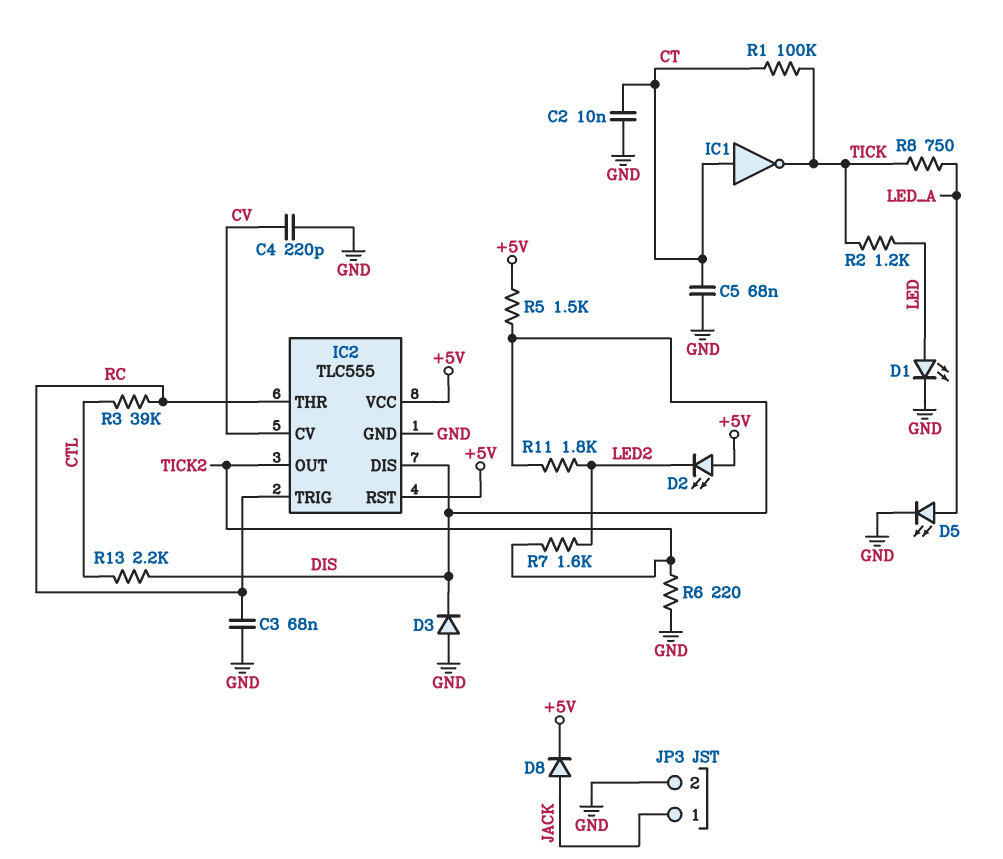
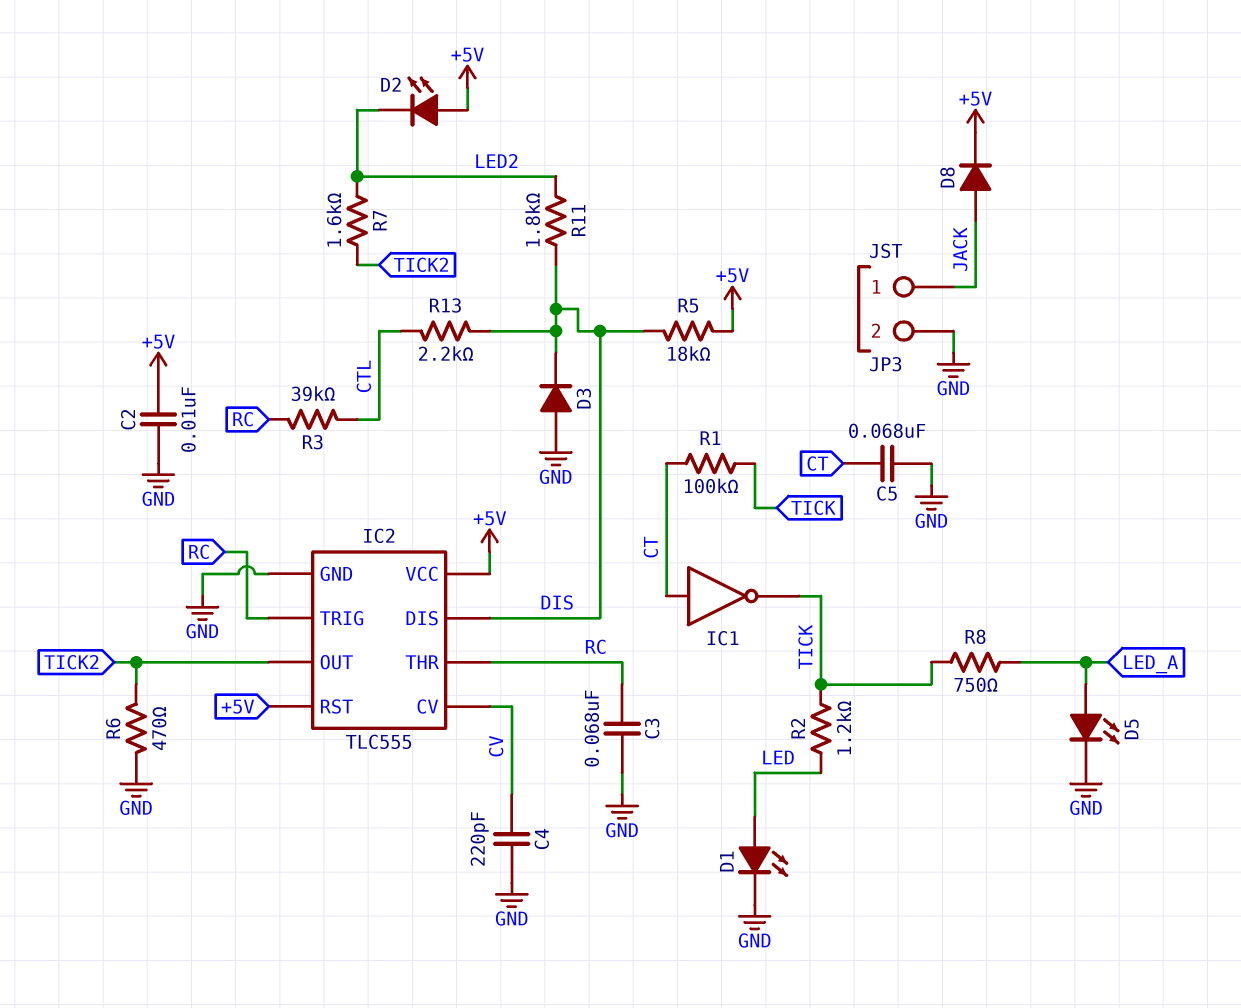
C2: 10nF (CT, GND) -> 10nF (+5V, GND)
R5: 1.5k (+5V, DIS) -> 18k (+5V, DIS)
R6: 220 (GND, TICK2) -> 470 (GND, TICK2)

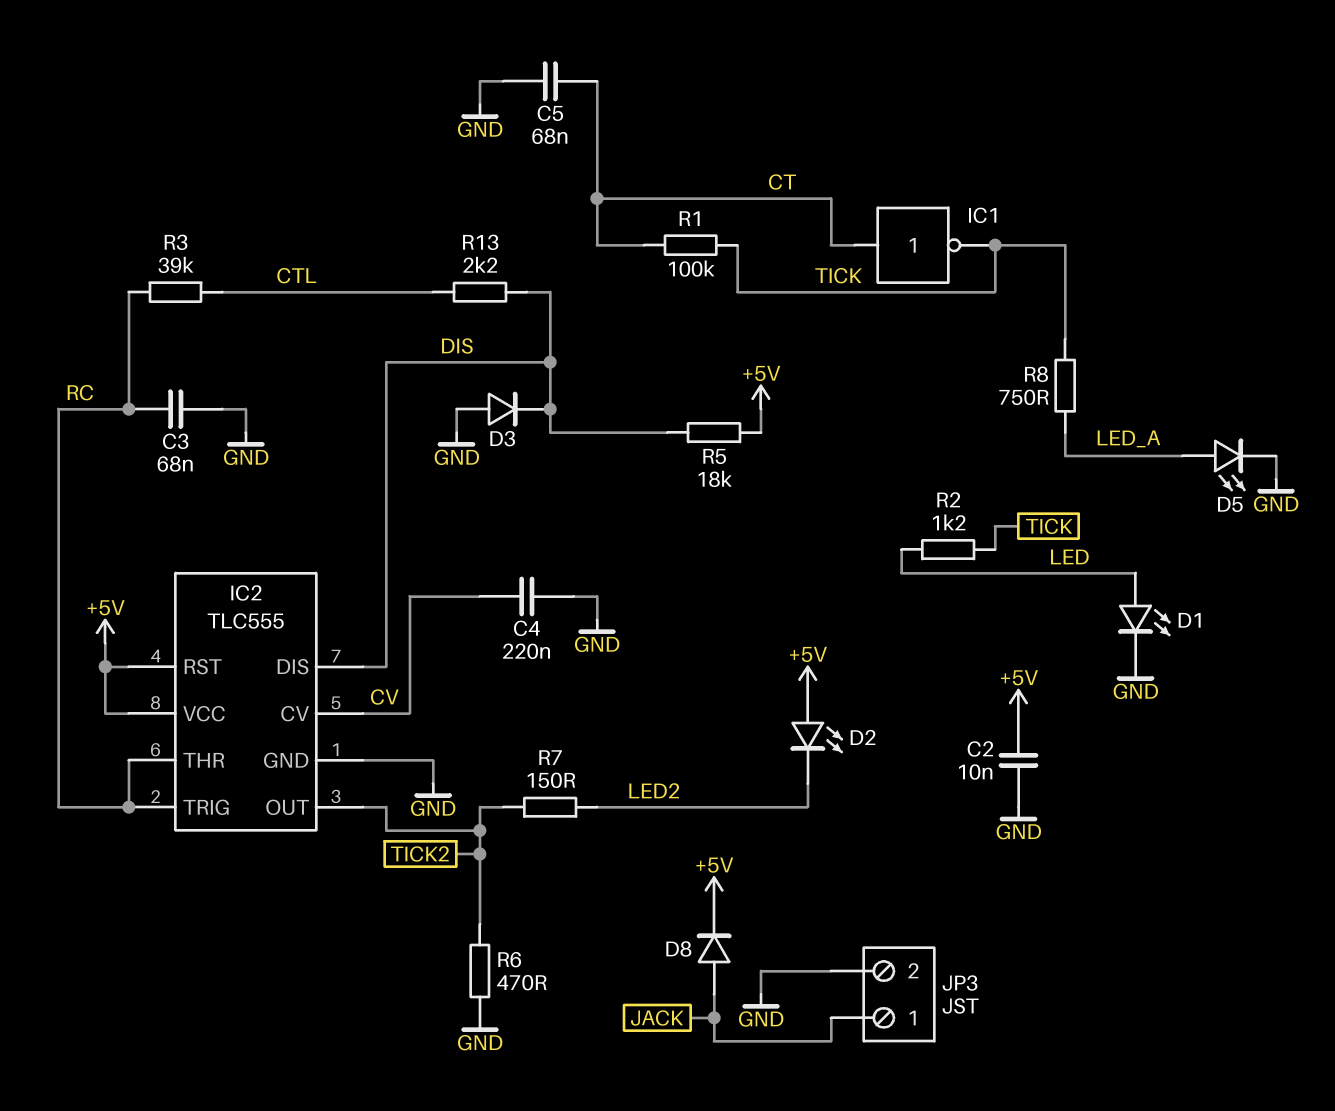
C4: 220pF (CV, GND) -> 220nF (CV, GND)
R7: 1.6k (LED2, TICK2) -> 150 (LED2, TICK2)
R11: 1.8k (DIS, LED2) -> none

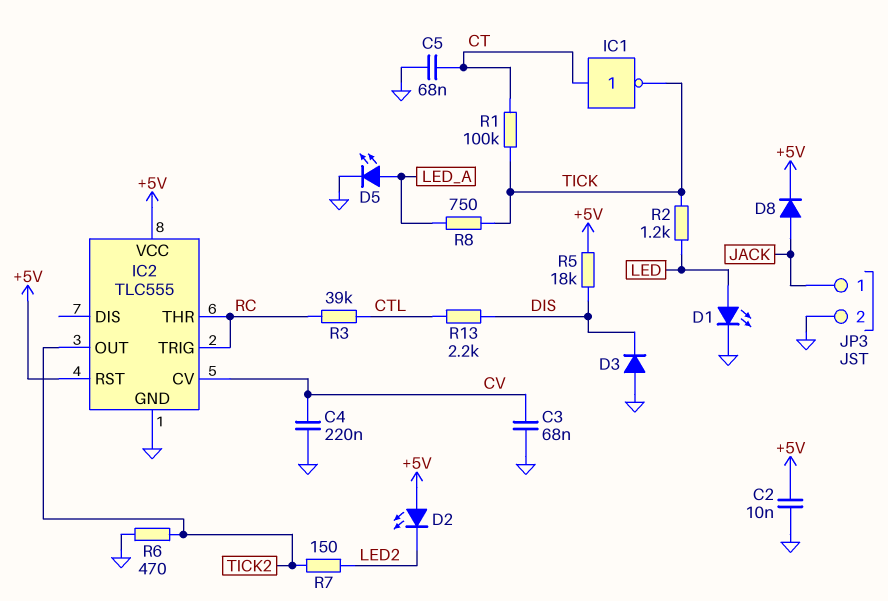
C3: 68nF (GND, RC) -> 68nF (CV, GND)
IC2 pin DIS: DIS -> none

